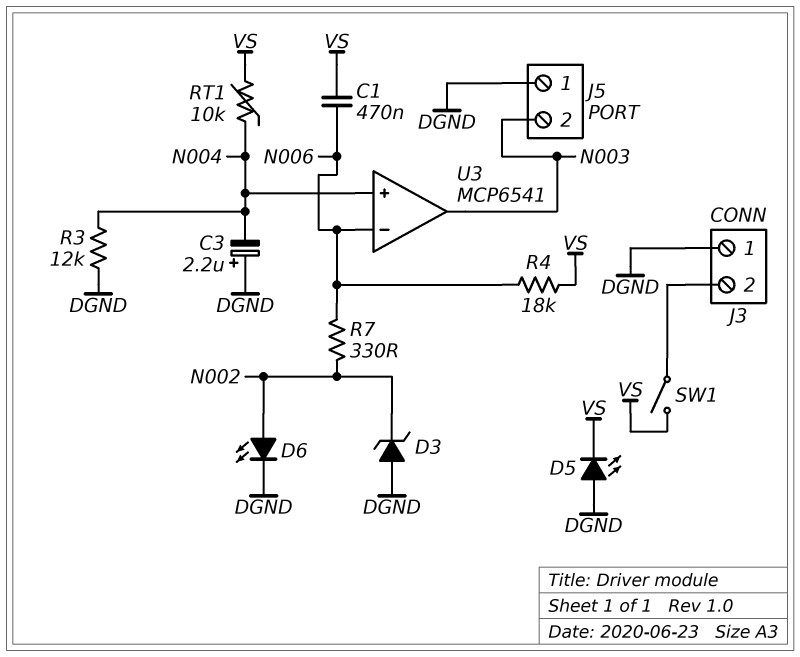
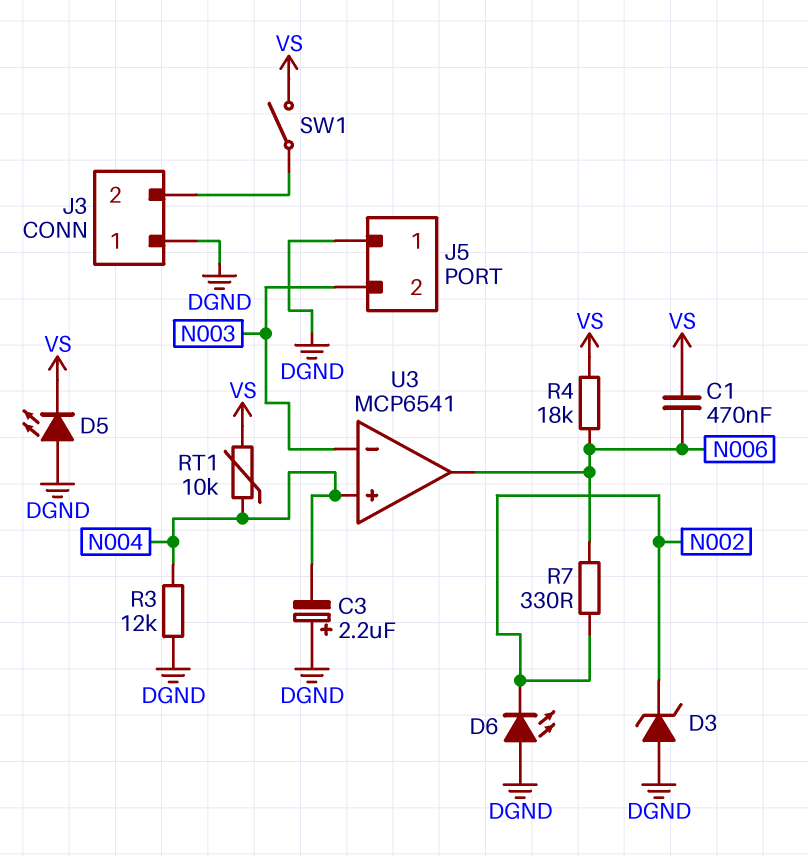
D6: LED (A N002, K DGND) -> LED (A DGND, K N002)
U3 pin in-: N006 -> N003
U3 pin out: N003 -> N006

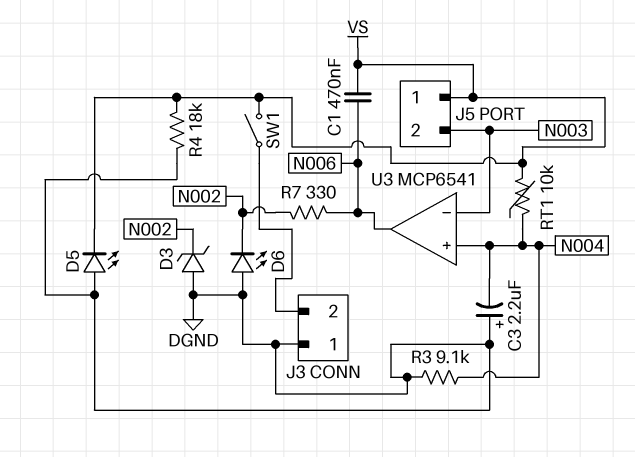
J5 pin 1: DGND -> VS
R3: 12k (DGND, N004) -> 9.1k (DGND, N004)
R4: 18k (N006, VS) -> 18k (DGND, VS)

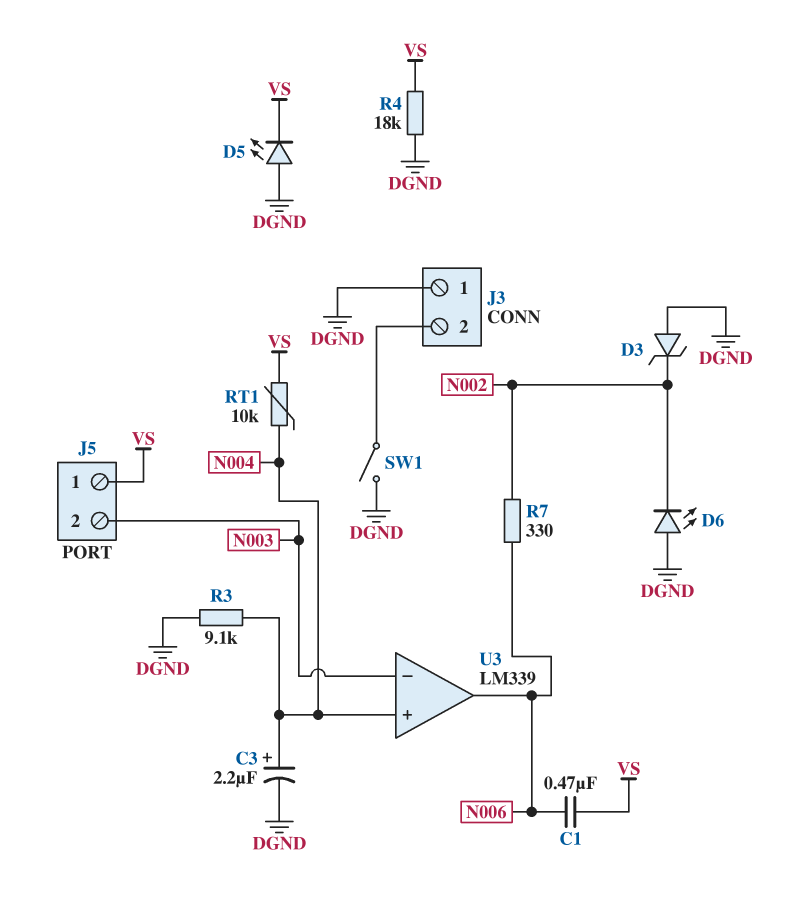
C3: 2.2uF (plus DGND, minus N004) -> 2.2uF (plus N004, minus DGND)
SW1: switch (J3/2, VS) -> switch (DGND, J3/2)
U3: MCP6541 -> LM339

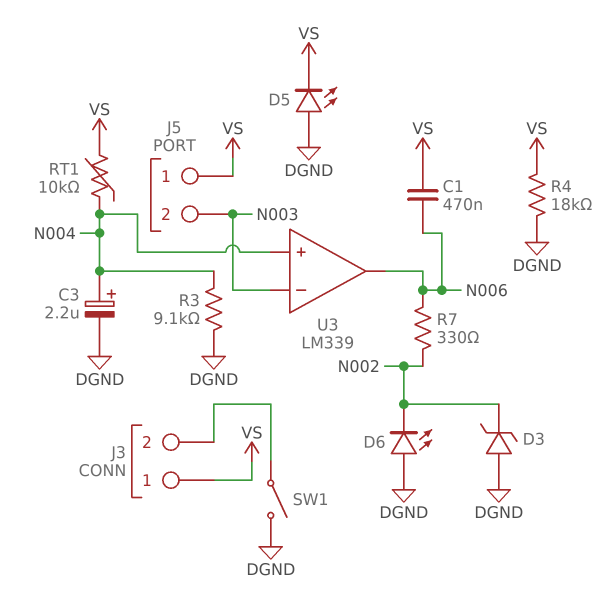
J3 pin 1: DGND -> VS

